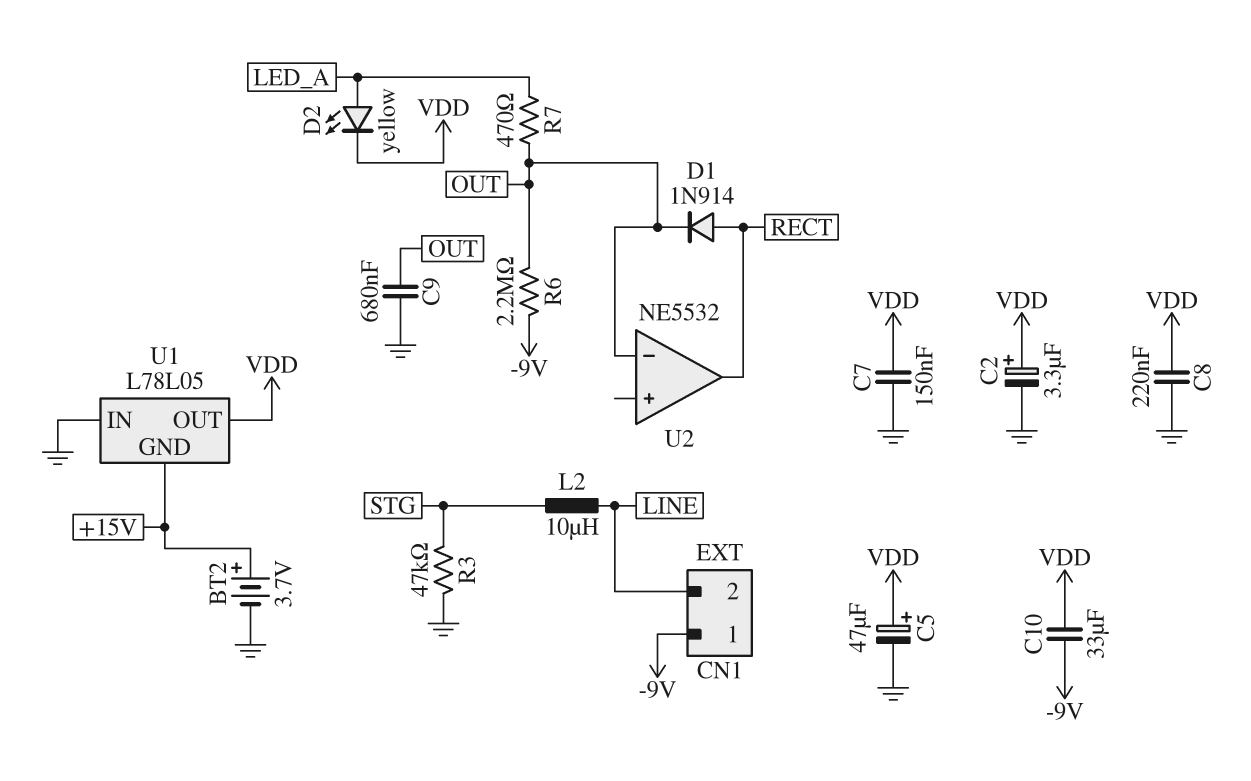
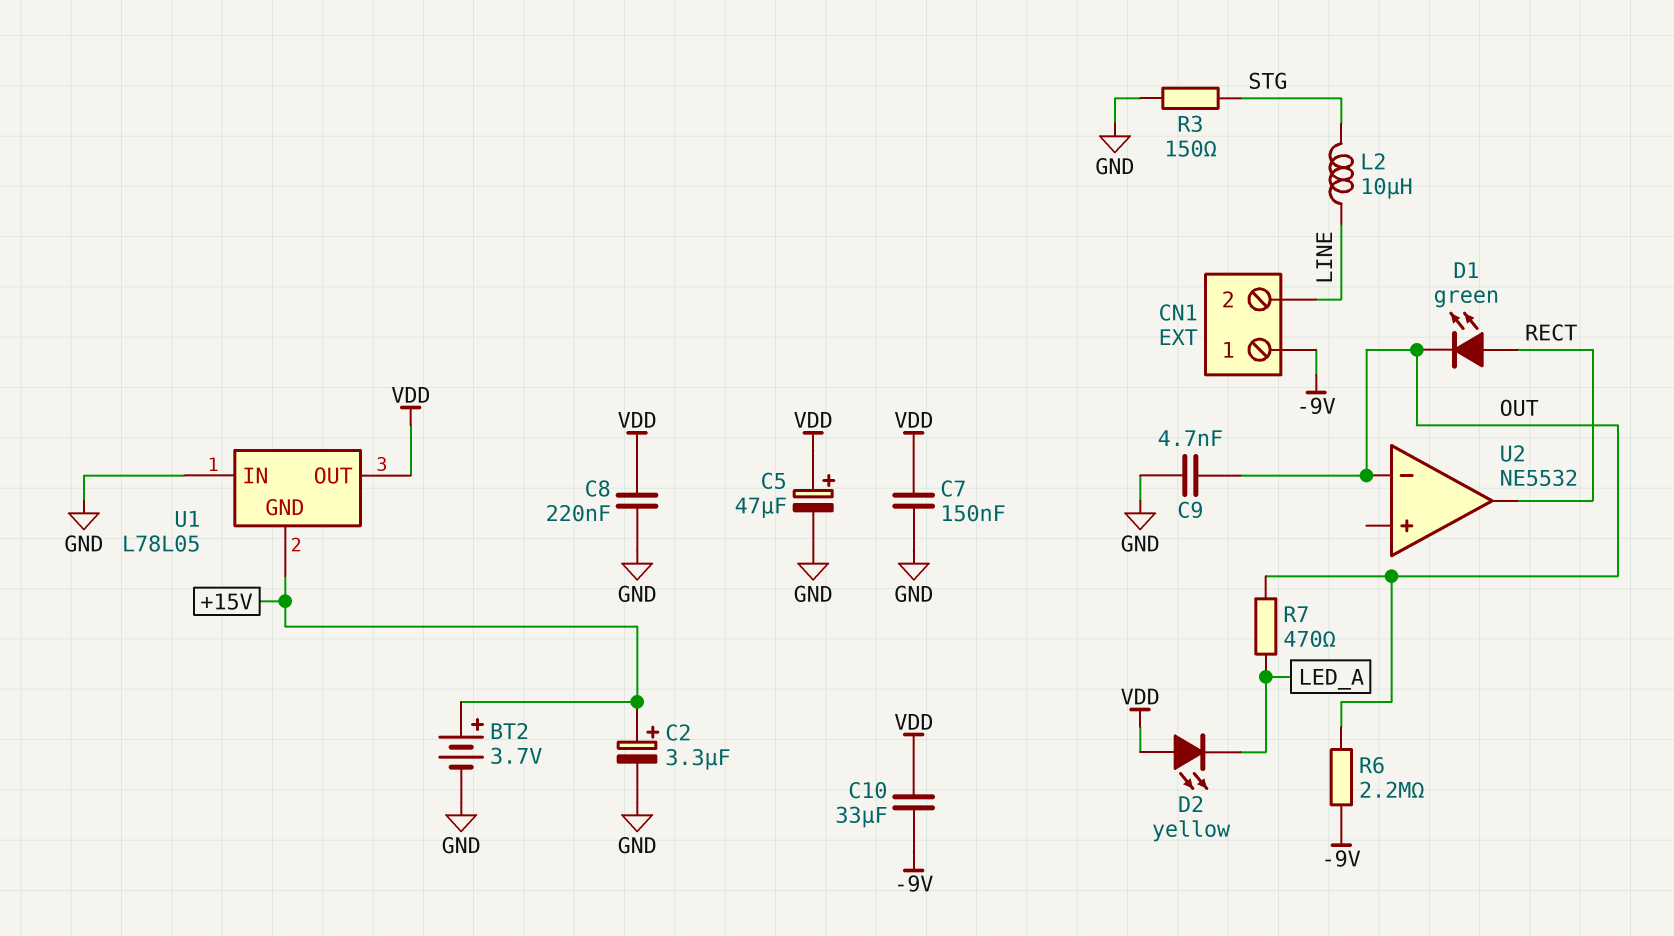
C2: 3.3uF (plus VDD, minus GND) -> 3.3uF (plus +15V, minus GND)
C9: 680nF (GND, OUT) -> 4.7nF (GND, OUT)
D1: diode 1N914 (A RECT, K OUT) -> LED green (A RECT, K OUT)
D2: LED yellow (A LED_A, K VDD) -> LED yellow (A VDD, K LED_A)
R3: 47k (GND, STG) -> 150 (GND, STG)

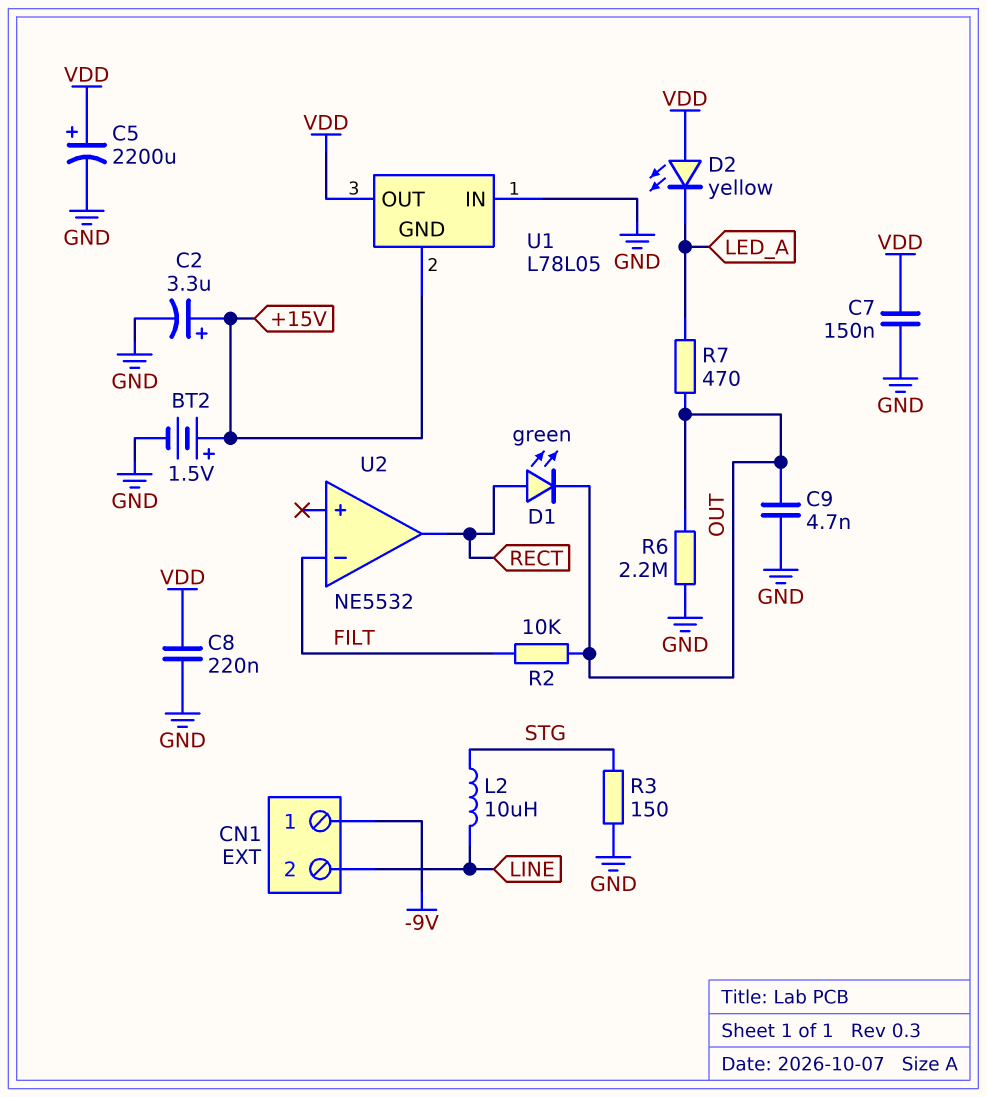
BT2: 3.7V (plus +15V, minus GND) -> 1.5V (plus +15V, minus GND)
C5: 47uF (plus VDD, minus GND) -> 2200uF (plus VDD, minus GND)
C10: 33uF (-9V, VDD) -> none
R2: none -> 10k (FILT, OUT)
R6: 2.2M (-9V, OUT) -> 2.2M (GND, OUT)
U2 pin in-: OUT -> FILT

